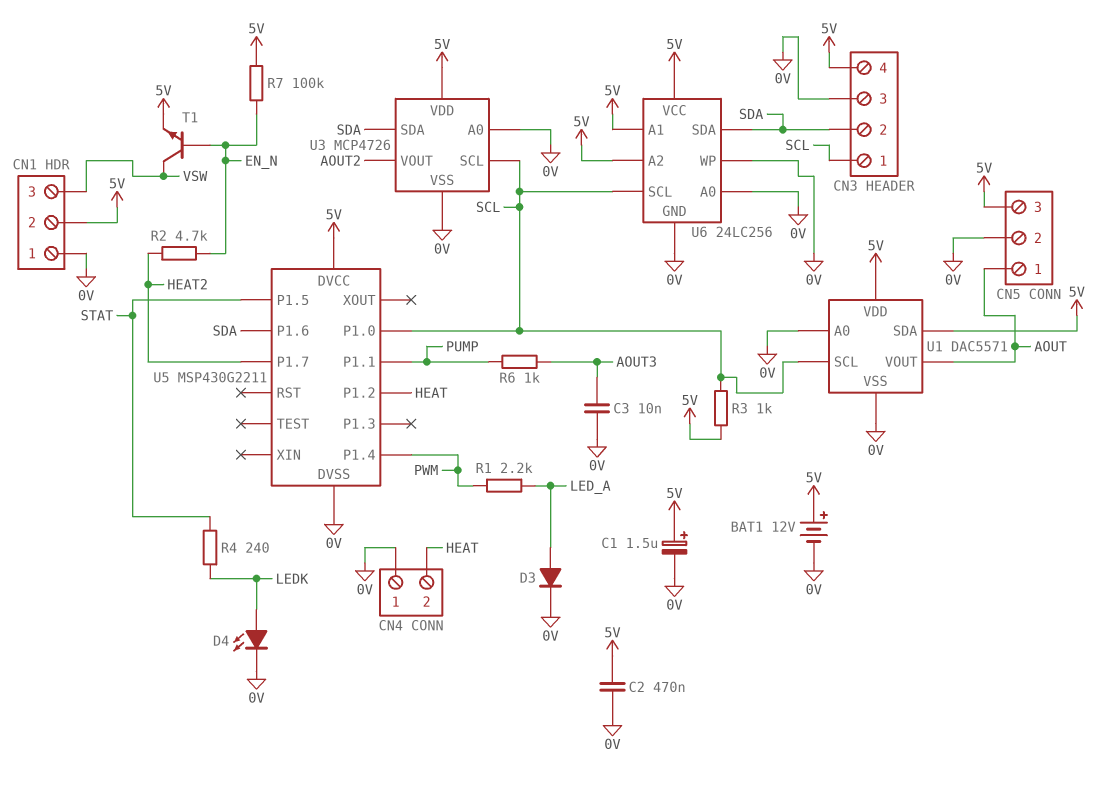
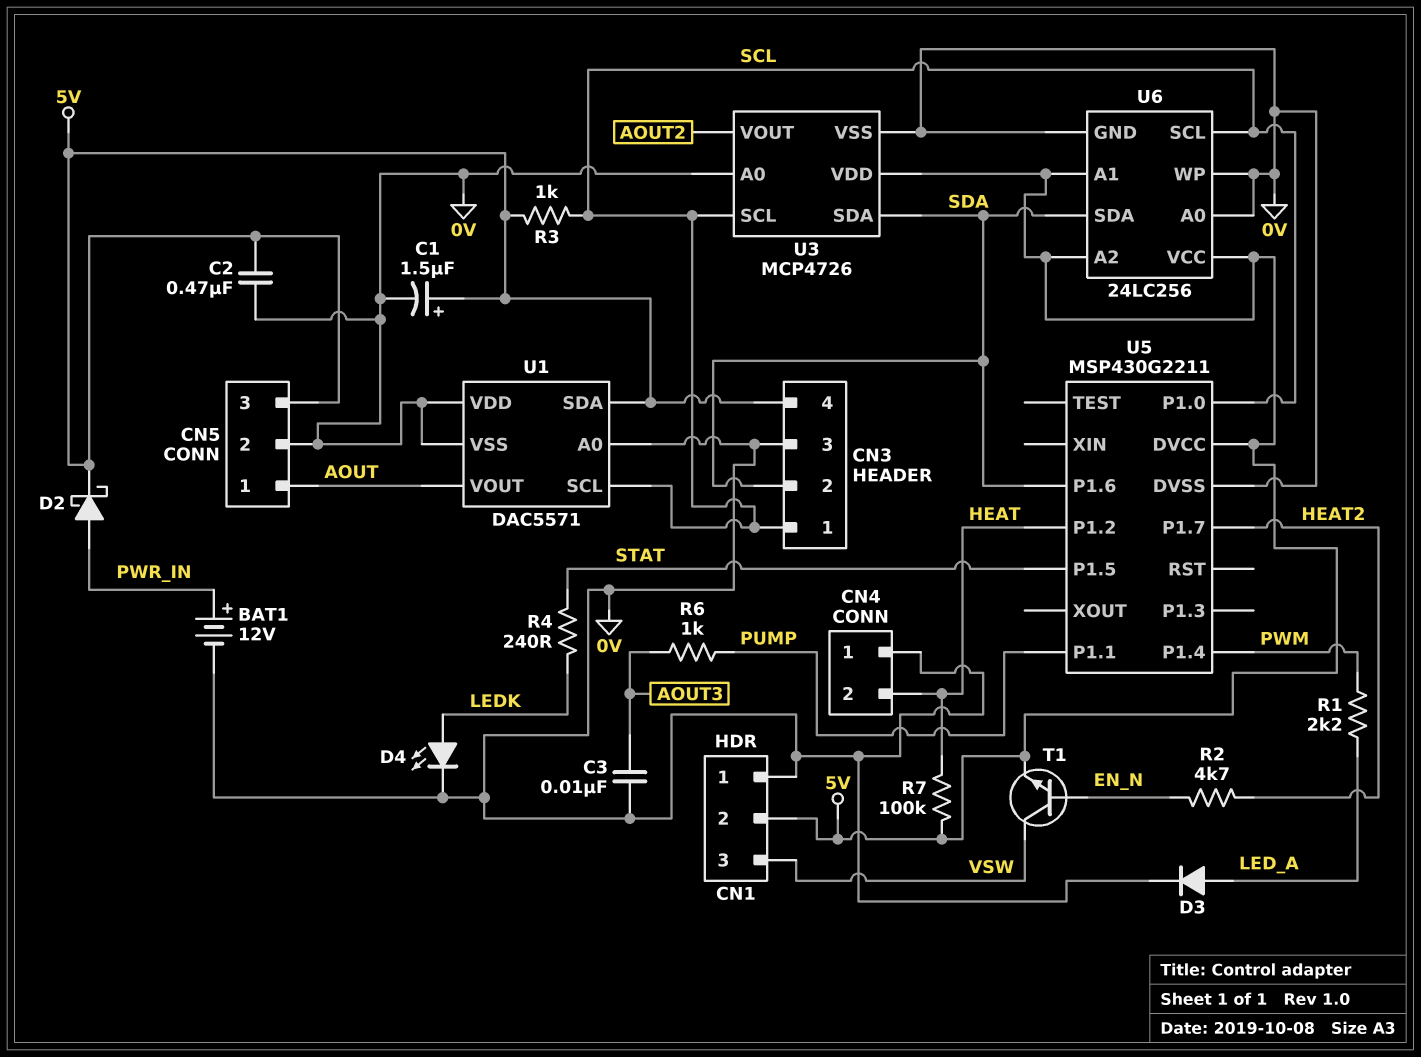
BAT1: 12V (plus 5V, minus 0V) -> 12V (plus PWR_IN, minus 0V)
D2: none -> schottky (A PWR_IN, K 5V)
R7: 100k (5V, EN_N) -> 100k (5V, HEAT)
U1 pin VDD: 5V -> 0V

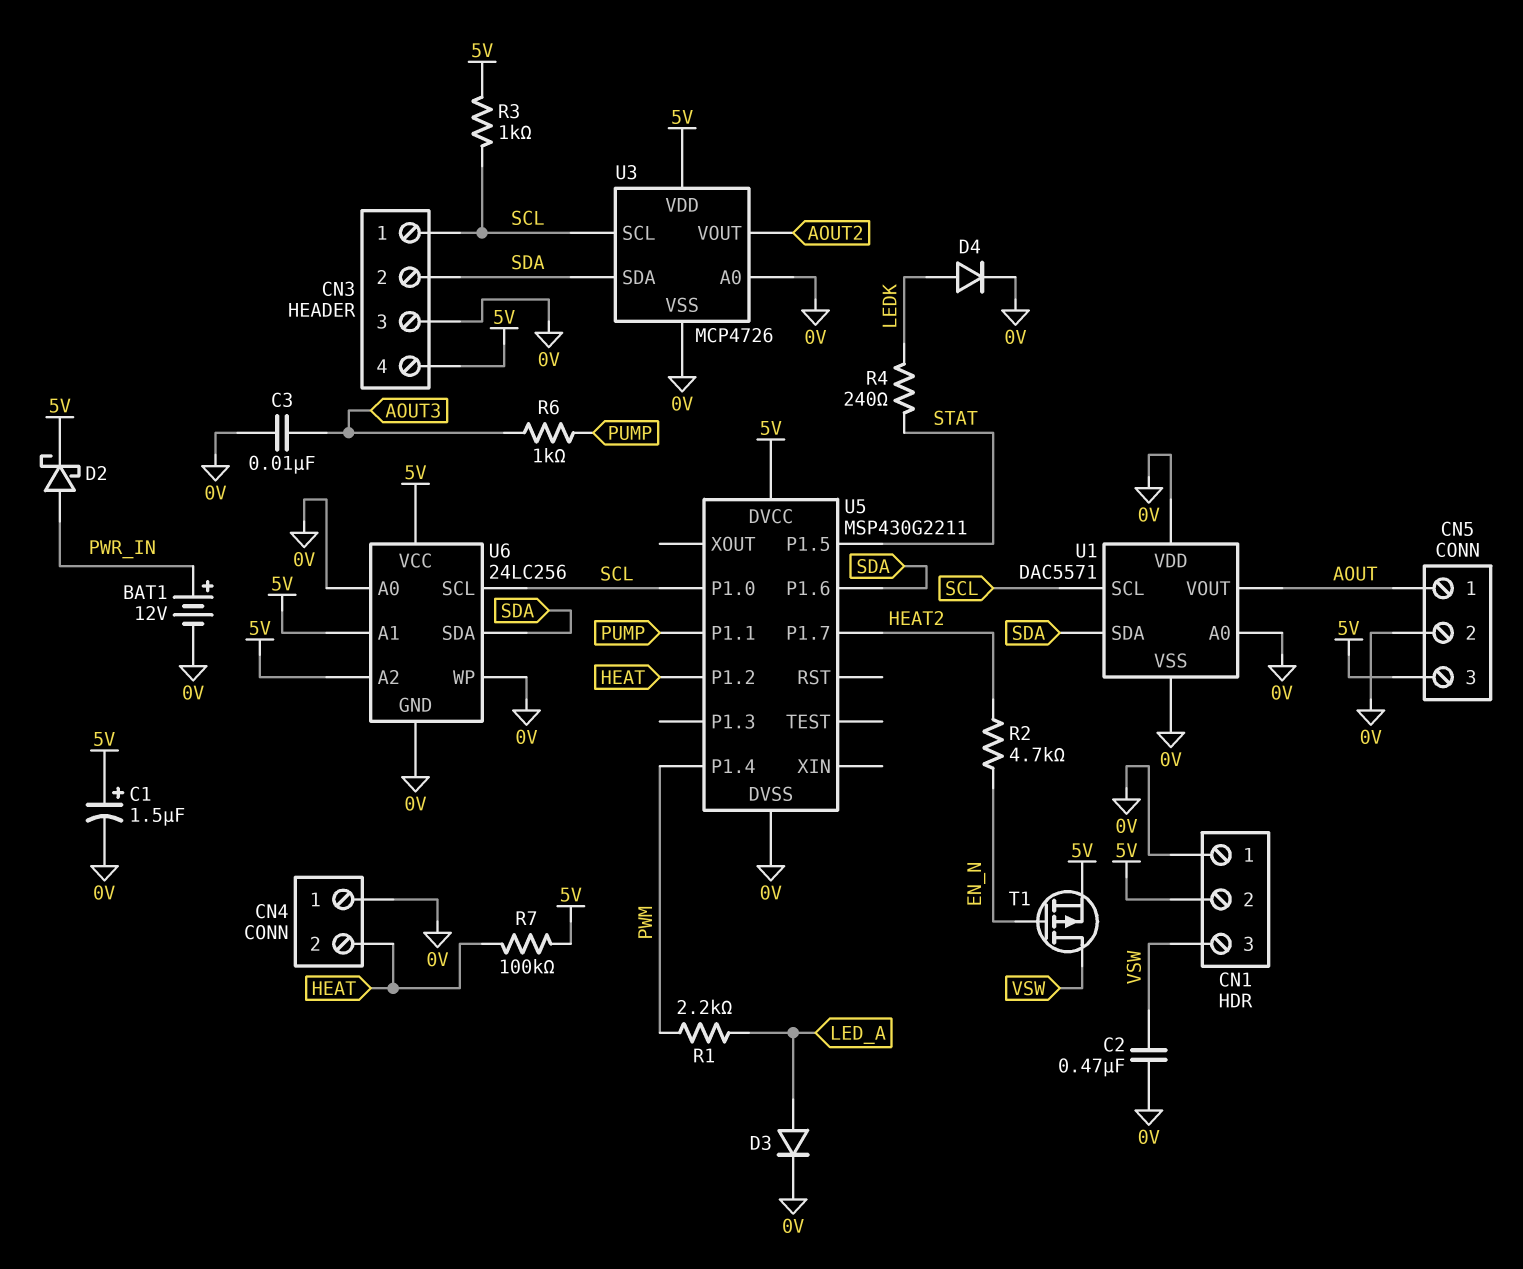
C2: 470nF (0V, 5V) -> 470nF (0V, VSW)
D4: LED (A LEDK, K 0V) -> diode (A LEDK, K 0V)
T1: NPN (B EN_N, C VSW, E 5V) -> PMOS (G EN_N, D VSW, S 5V)
U1 pin SDA: 5V -> SDA

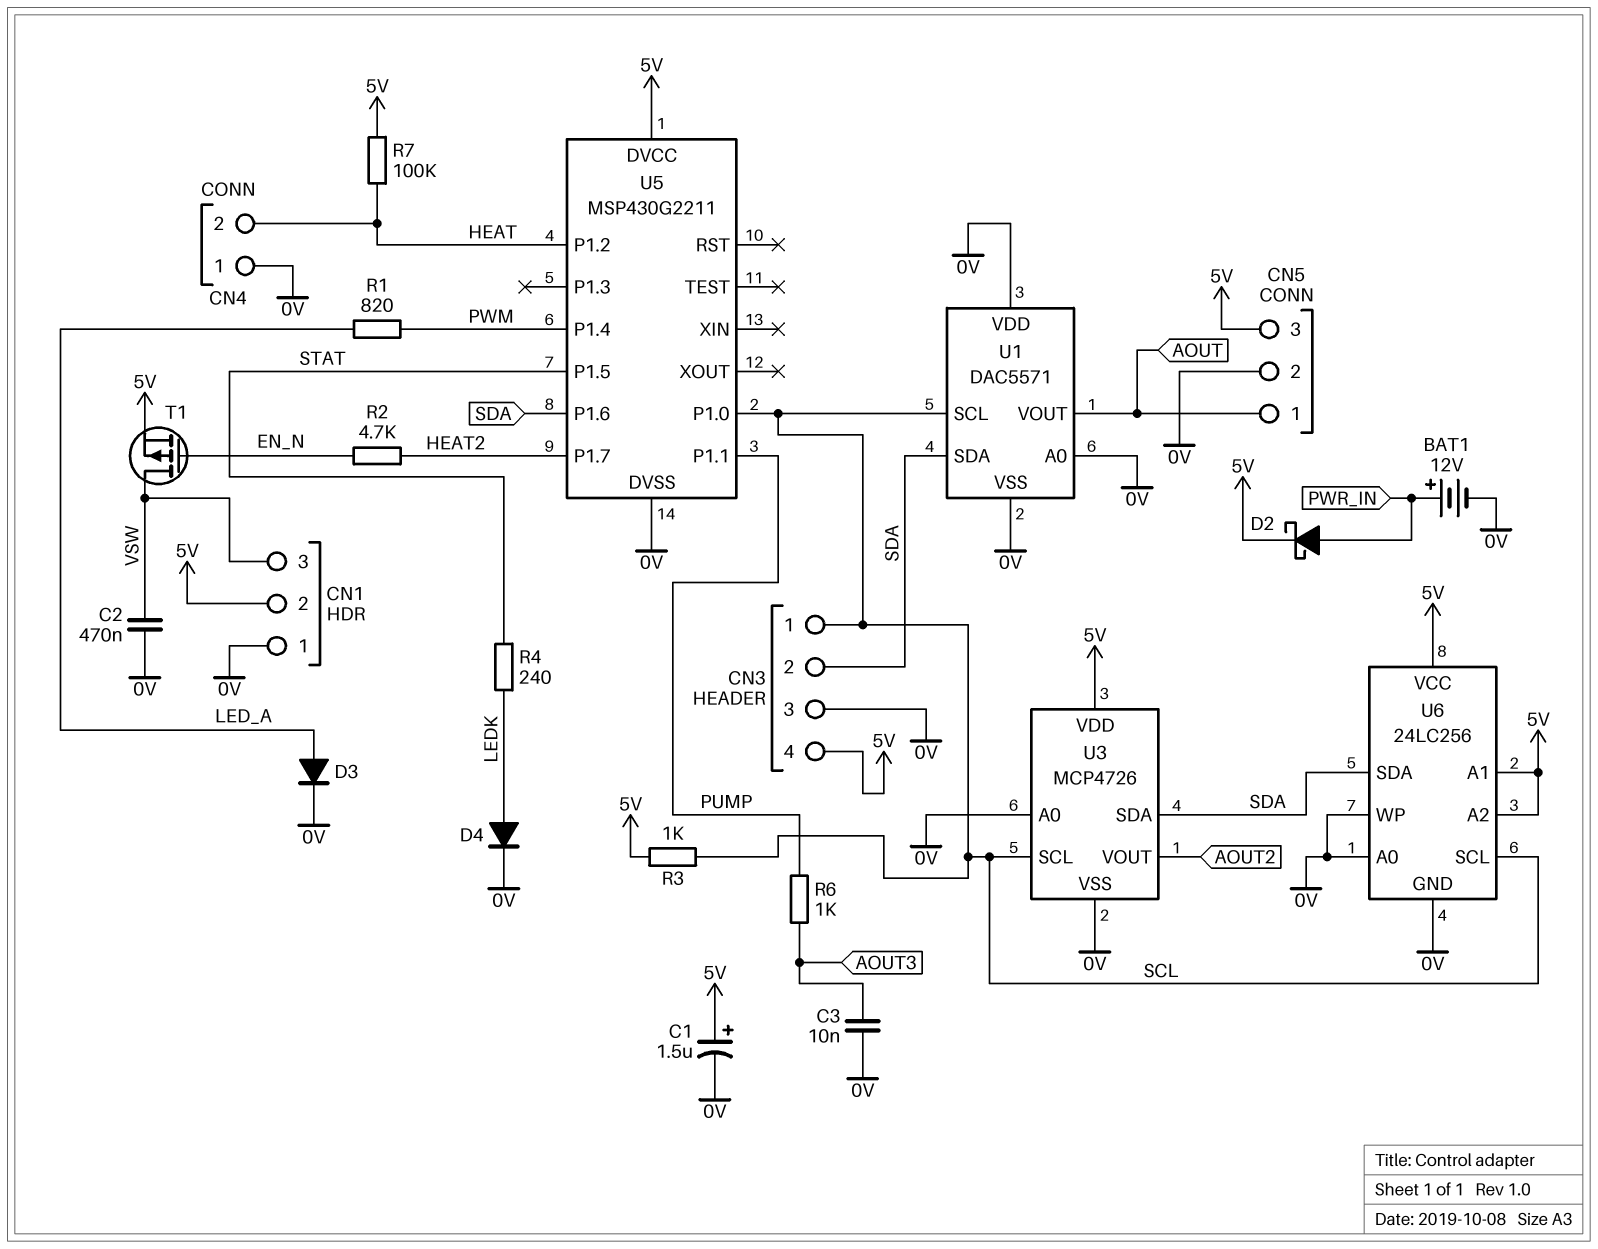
R1: 2.2k (LED_A, PWM) -> 820 (LED_A, PWM)

